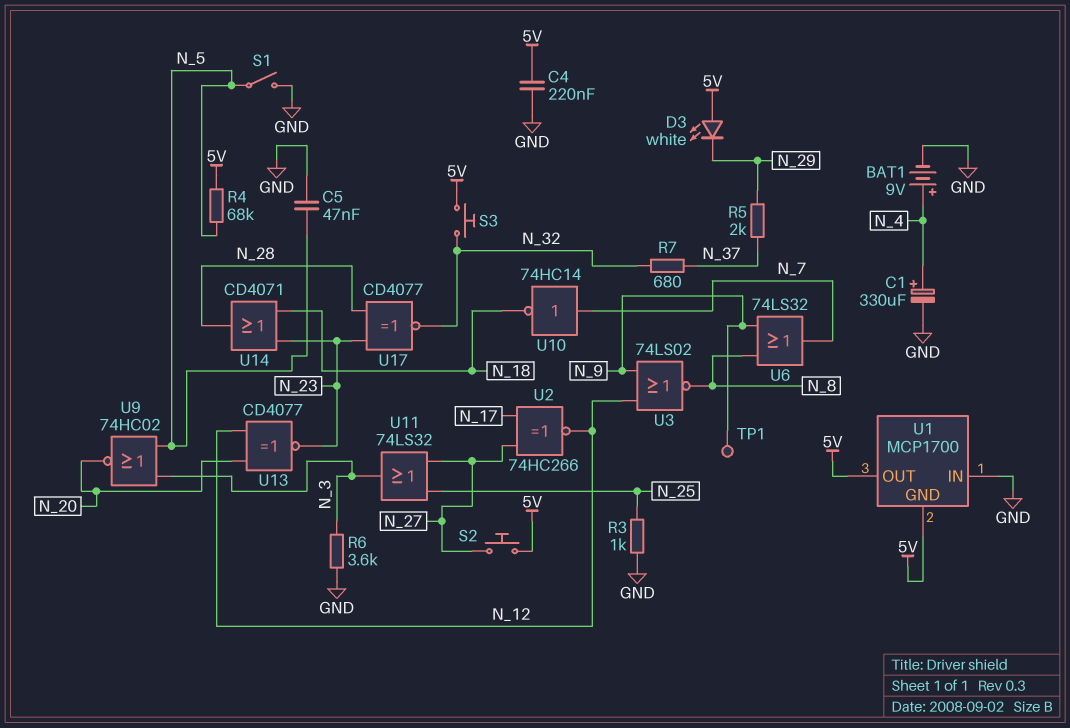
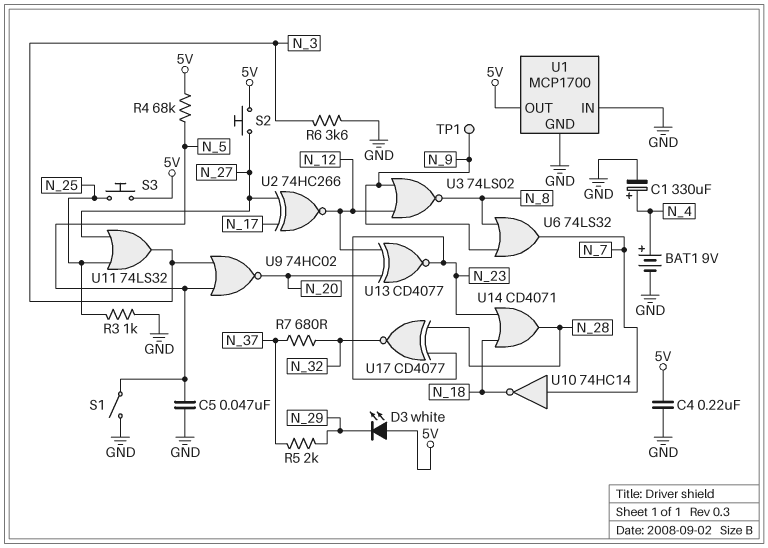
S3: button (5V, N_32) -> button (5V, N_25)
U1 pin GND: 5V -> GND

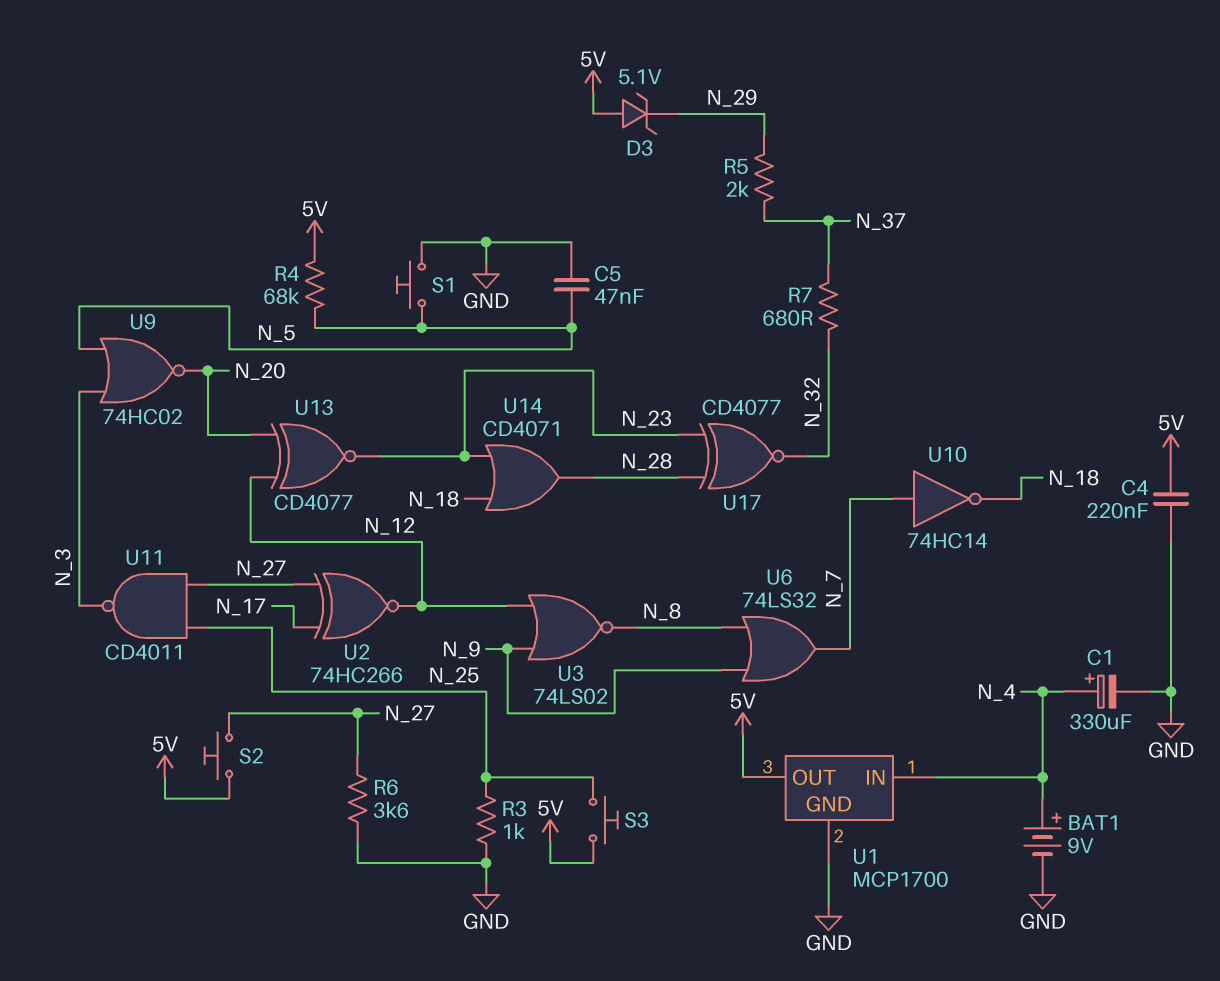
D3: LED white (A 5V, K N_29) -> zener 5.1V (A 5V, K N_29)
R6: 3.6k (GND, N_3) -> 3.6k (GND, N_27)
S1: switch (GND, N_5) -> button (GND, N_5)
TP1: test point (N_9) -> none
U1 pin IN: GND -> N_4
U11: OR 74LS32 (in N_25, in N_27, out N_3) -> NAND CD4011 (in N_25, in N_27, out N_3)

